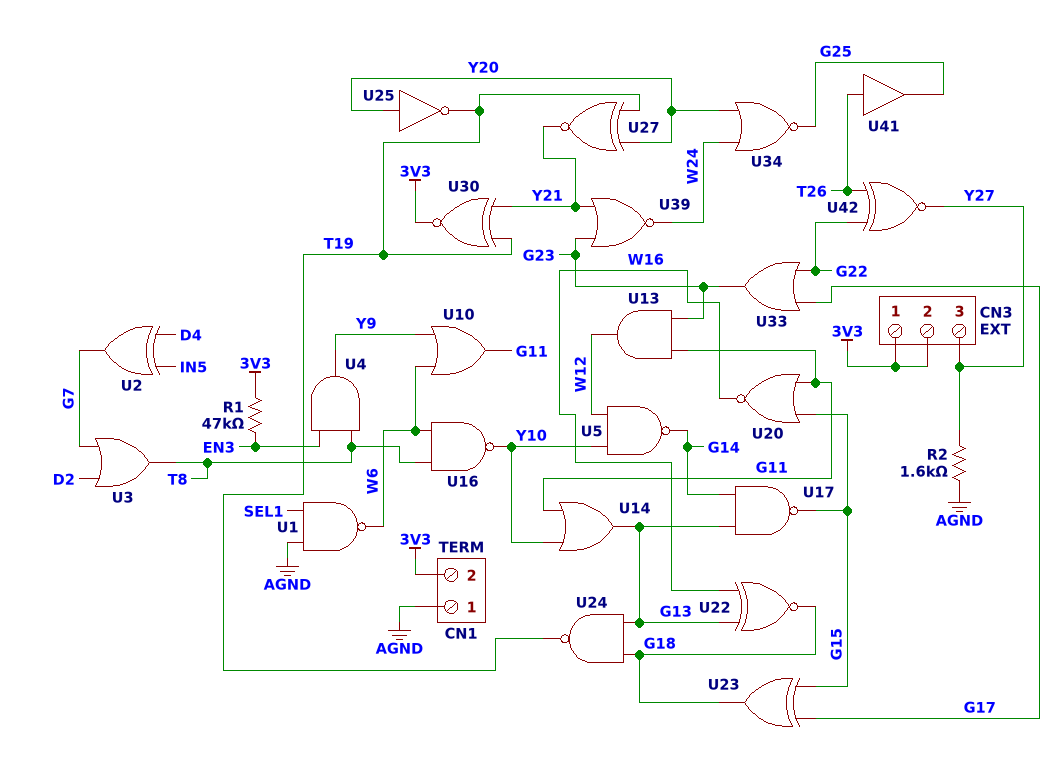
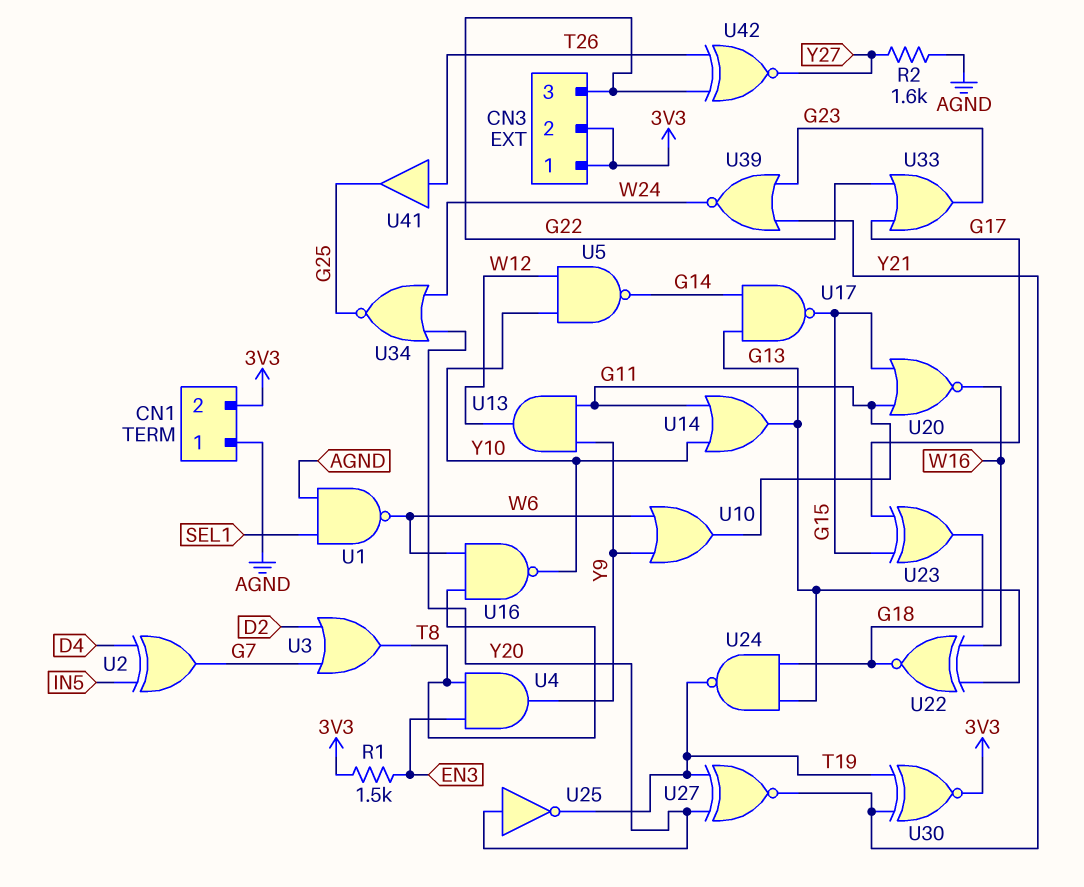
CN3 pin 3: Y27 -> G22
R1: 47k (3V3, EN3) -> 1.5k (3V3, EN3)
U13: AND (in G11, in G23, out W12) -> AND (in G11, in Y9, out W12)

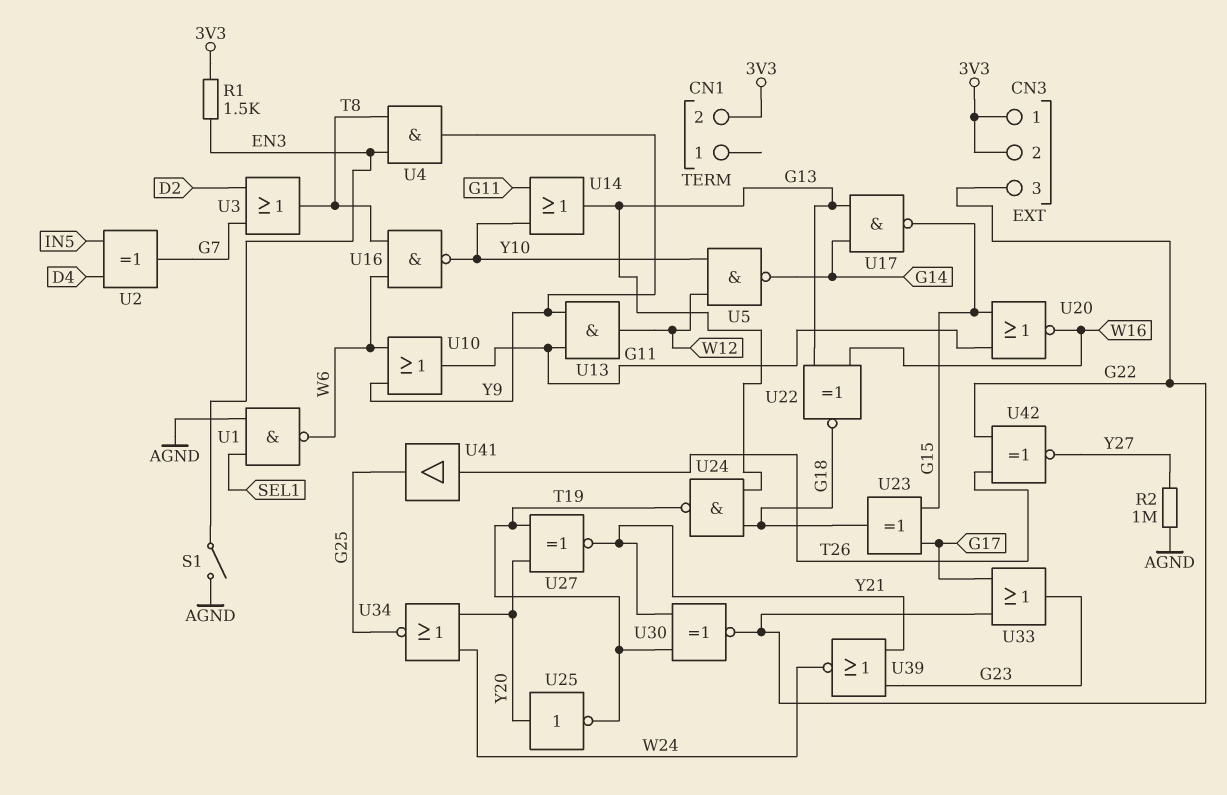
CN1 pin 1: AGND -> none
R2: 1.6k (AGND, Y27) -> 1M (AGND, Y27)
S1: none -> switch (AGND, EN3)
U30: XNOR (in T19, in Y21, out 3V3) -> XNOR (in T19, in Y21, out G22)

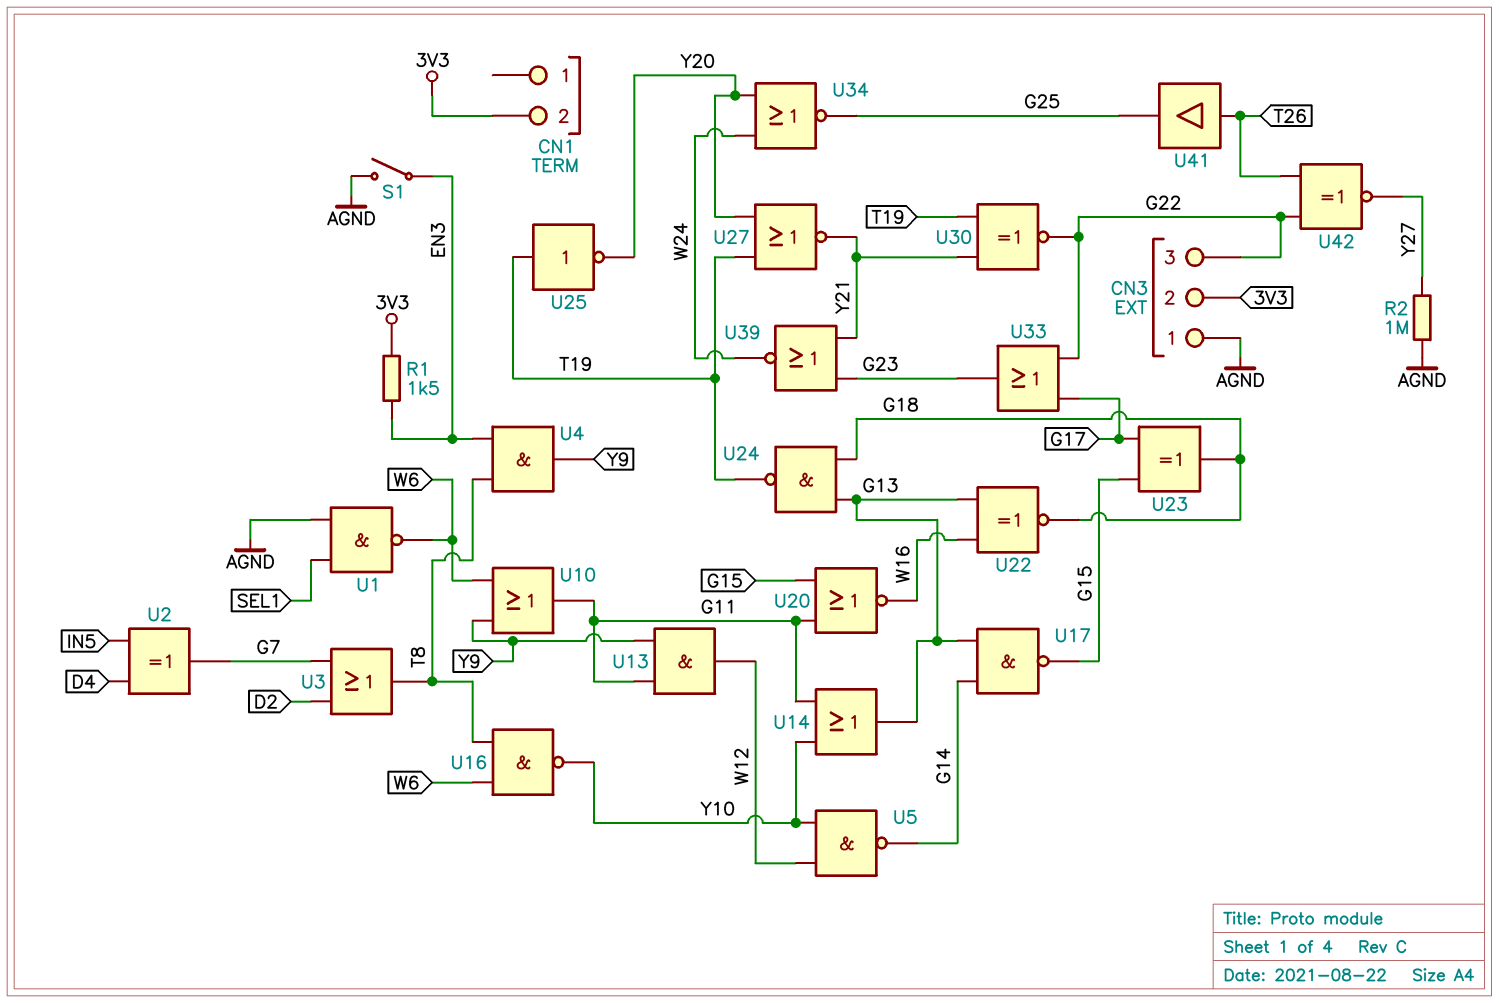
CN3 pin 1: 3V3 -> AGND
U25: NOT (in Y20, out T19) -> NOT (in T19, out Y20)
U27: XNOR (in T19, in Y20, out Y21) -> NOR (in T19, in Y20, out Y21)

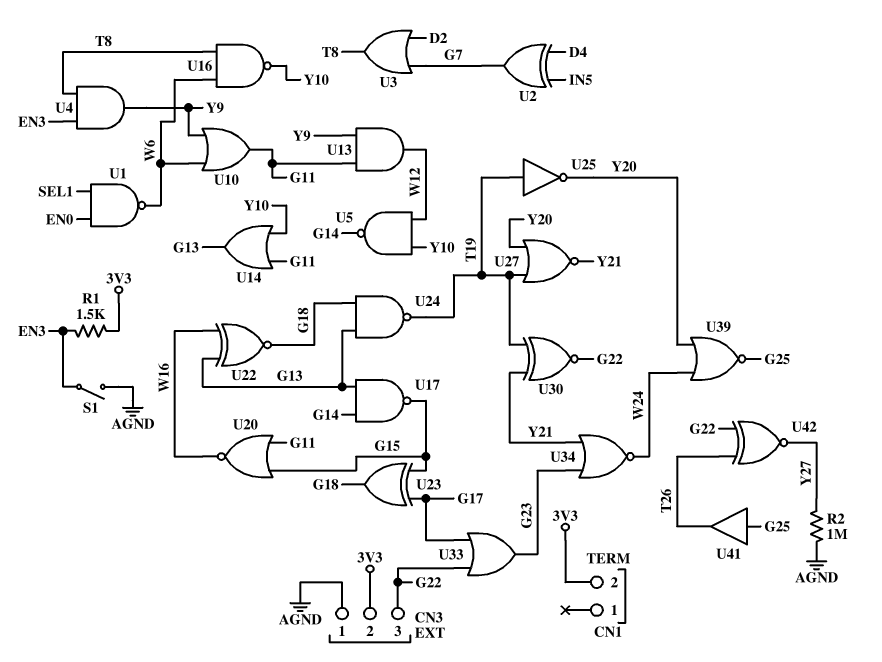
U1: NAND (in AGND, in SEL1, out W6) -> NAND (in EN0, in SEL1, out W6)
U34: NOR (in W24, in Y20, out G25) -> NOR (in G23, in Y21, out W24)
U39: NOR (in G23, in Y21, out W24) -> NOR (in W24, in Y20, out G25)
U41: buffer (in T26, out G25) -> buffer (in G25, out T26)

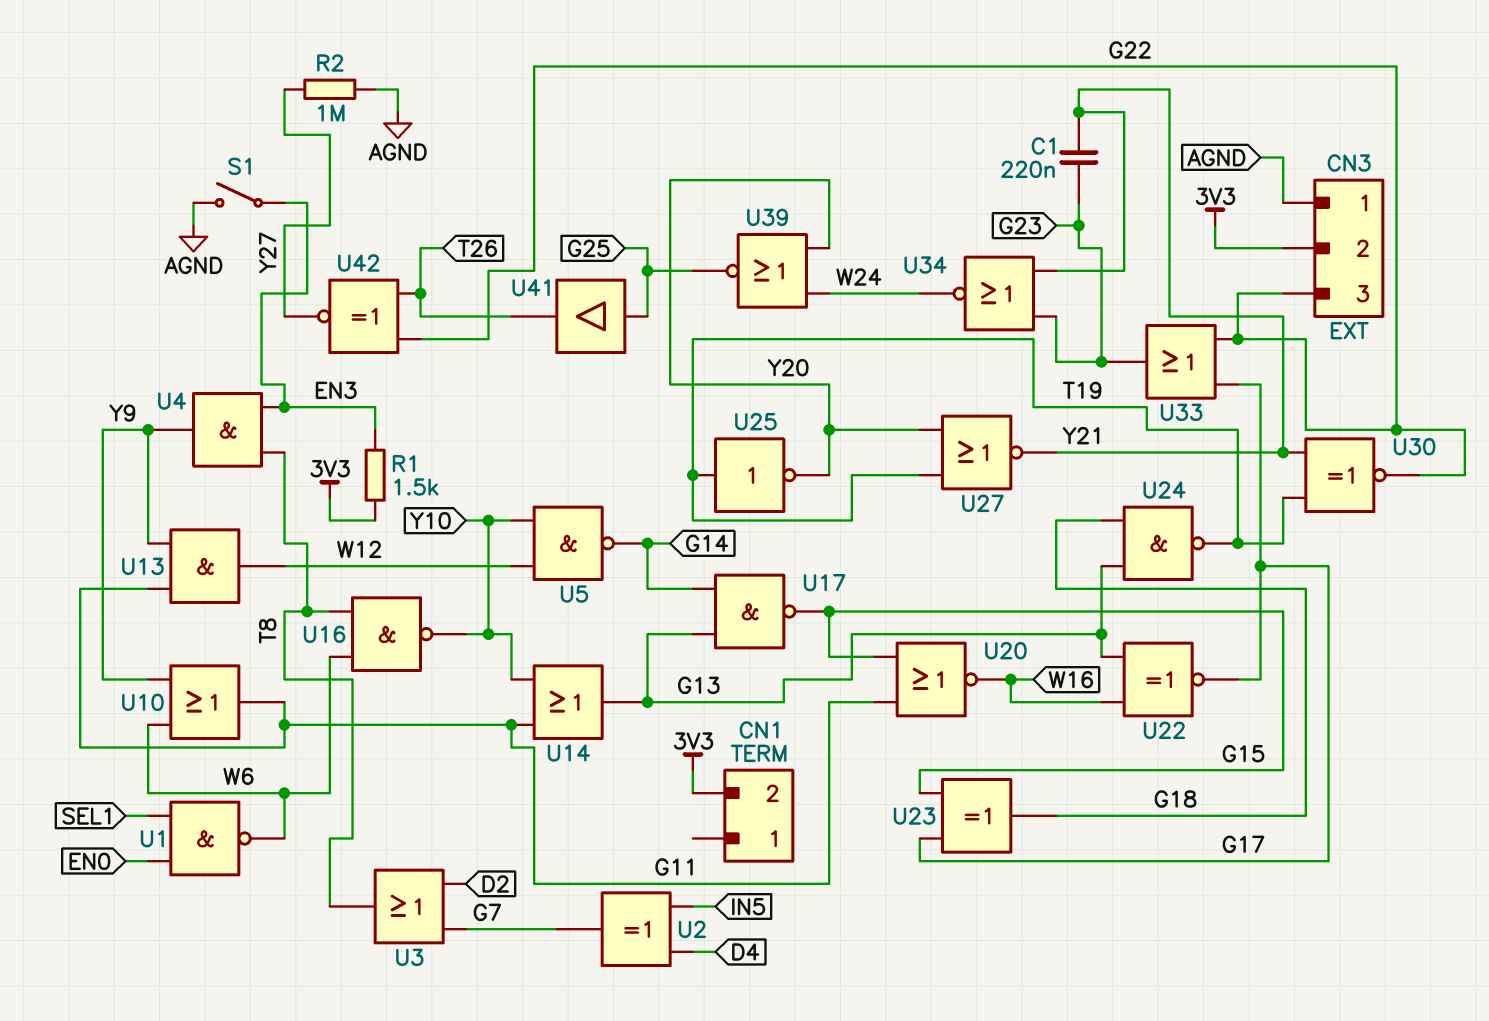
C1: none -> 220nF (G23, Y21)
U22: XNOR (in G13, in W16, out G18) -> XNOR (in G13, in W16, out G17)

